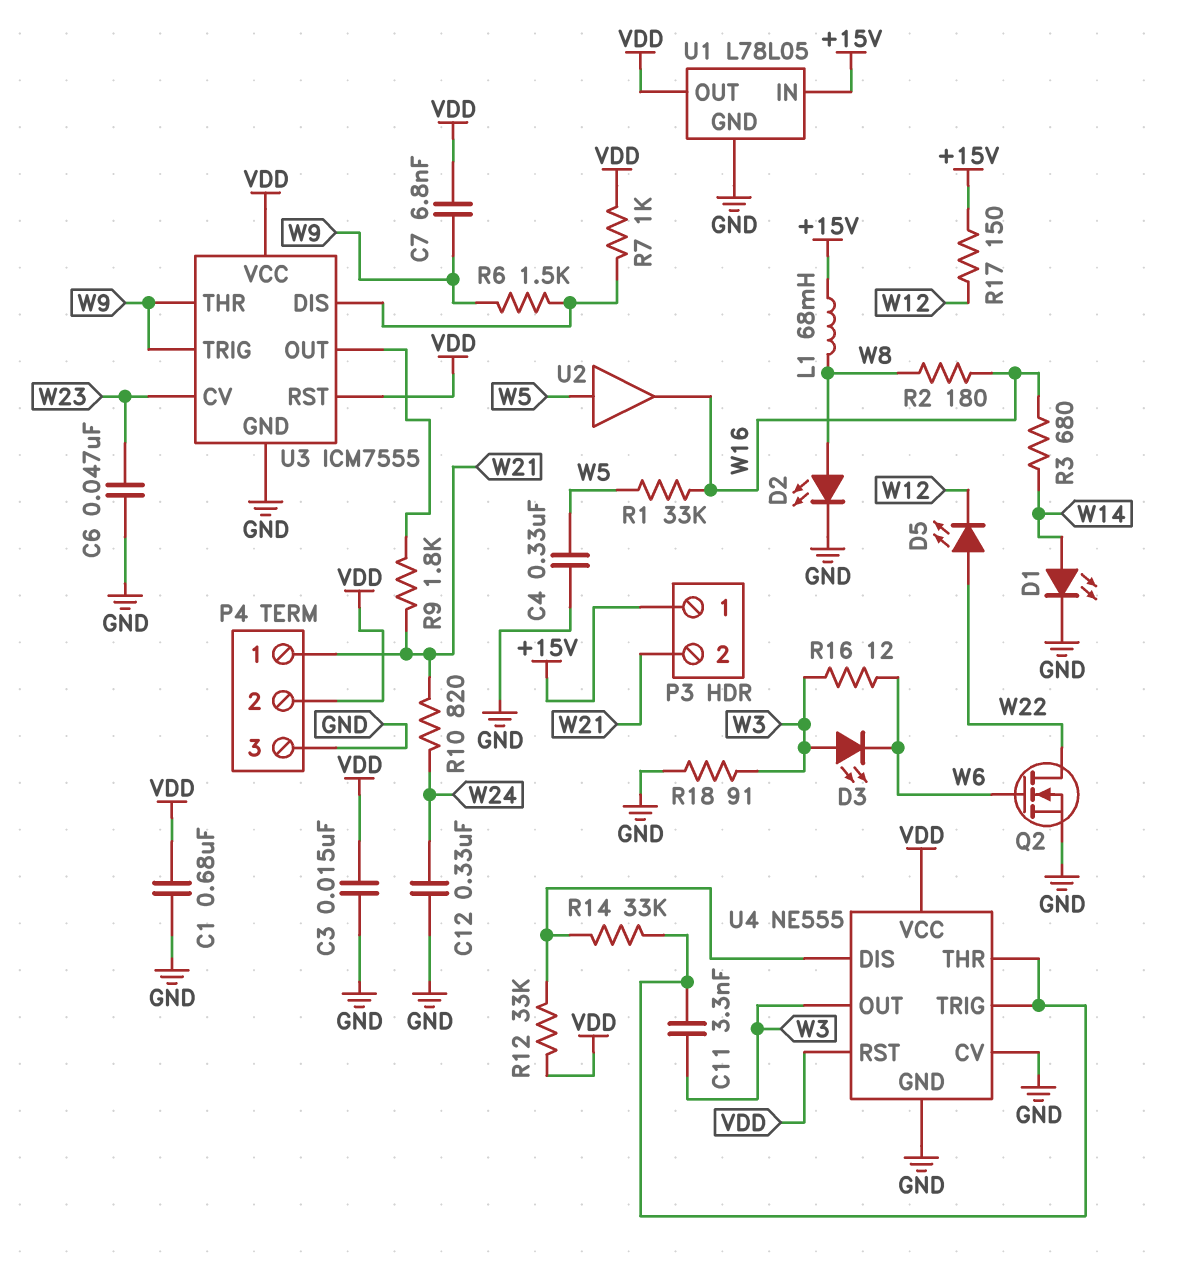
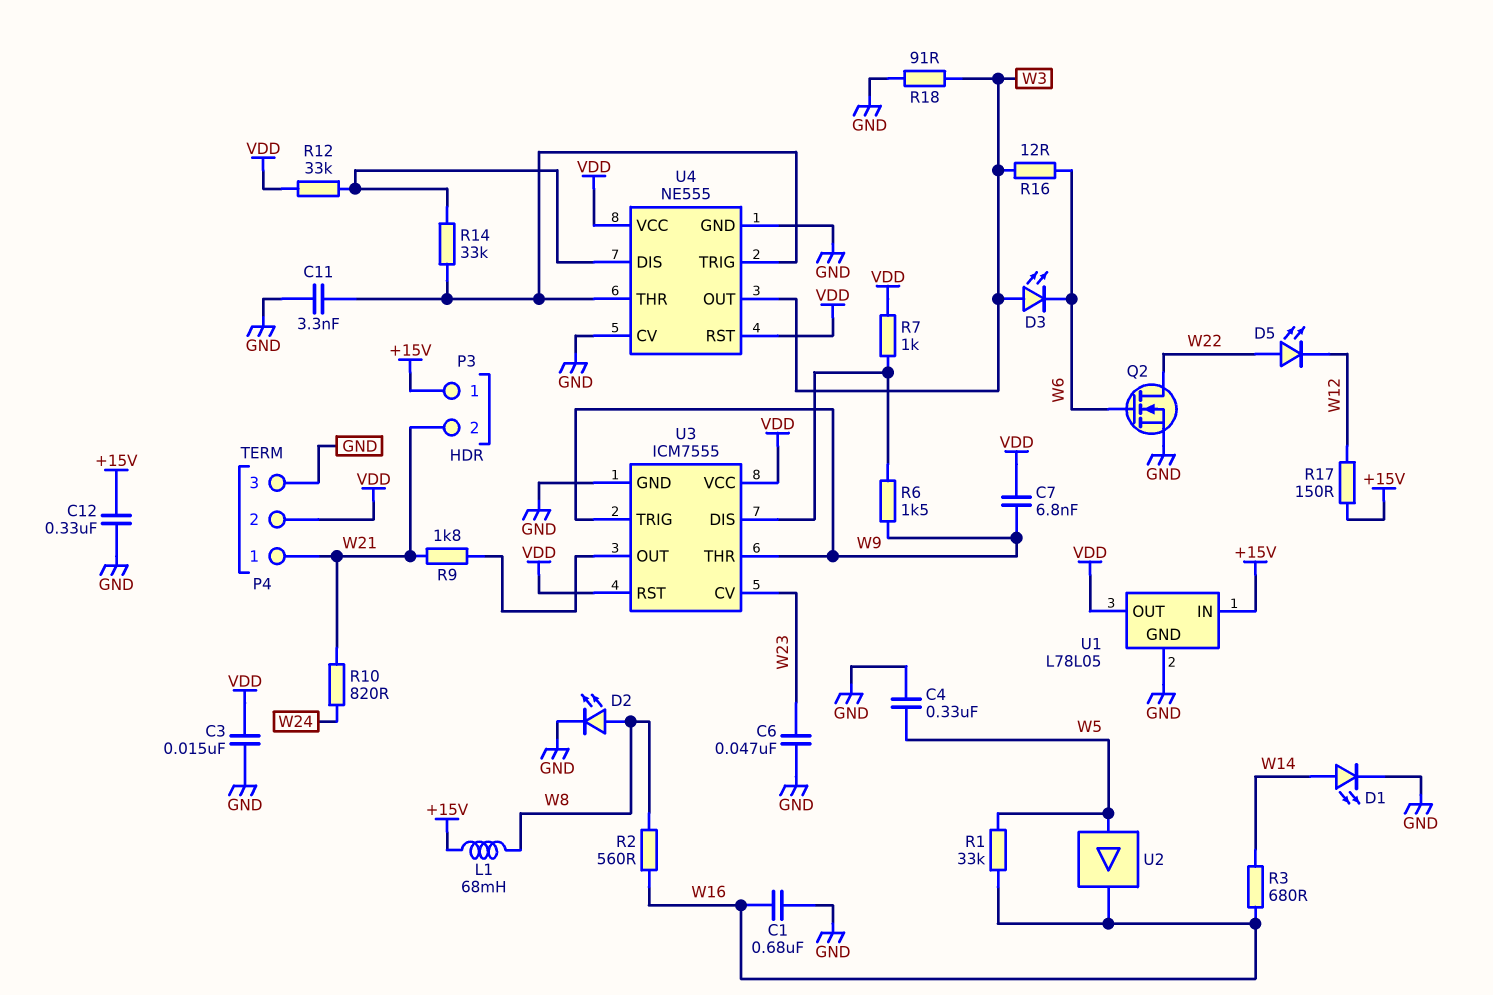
C1: 680nF (GND, VDD) -> 680nF (GND, W16)
C11: 3.3nF (U4/THR, W3) -> 3.3nF (GND, U4/THR)
C12: 330nF (GND, W24) -> 330nF (+15V, GND)
R2: 180 (W8, W16) -> 560 (W8, W16)

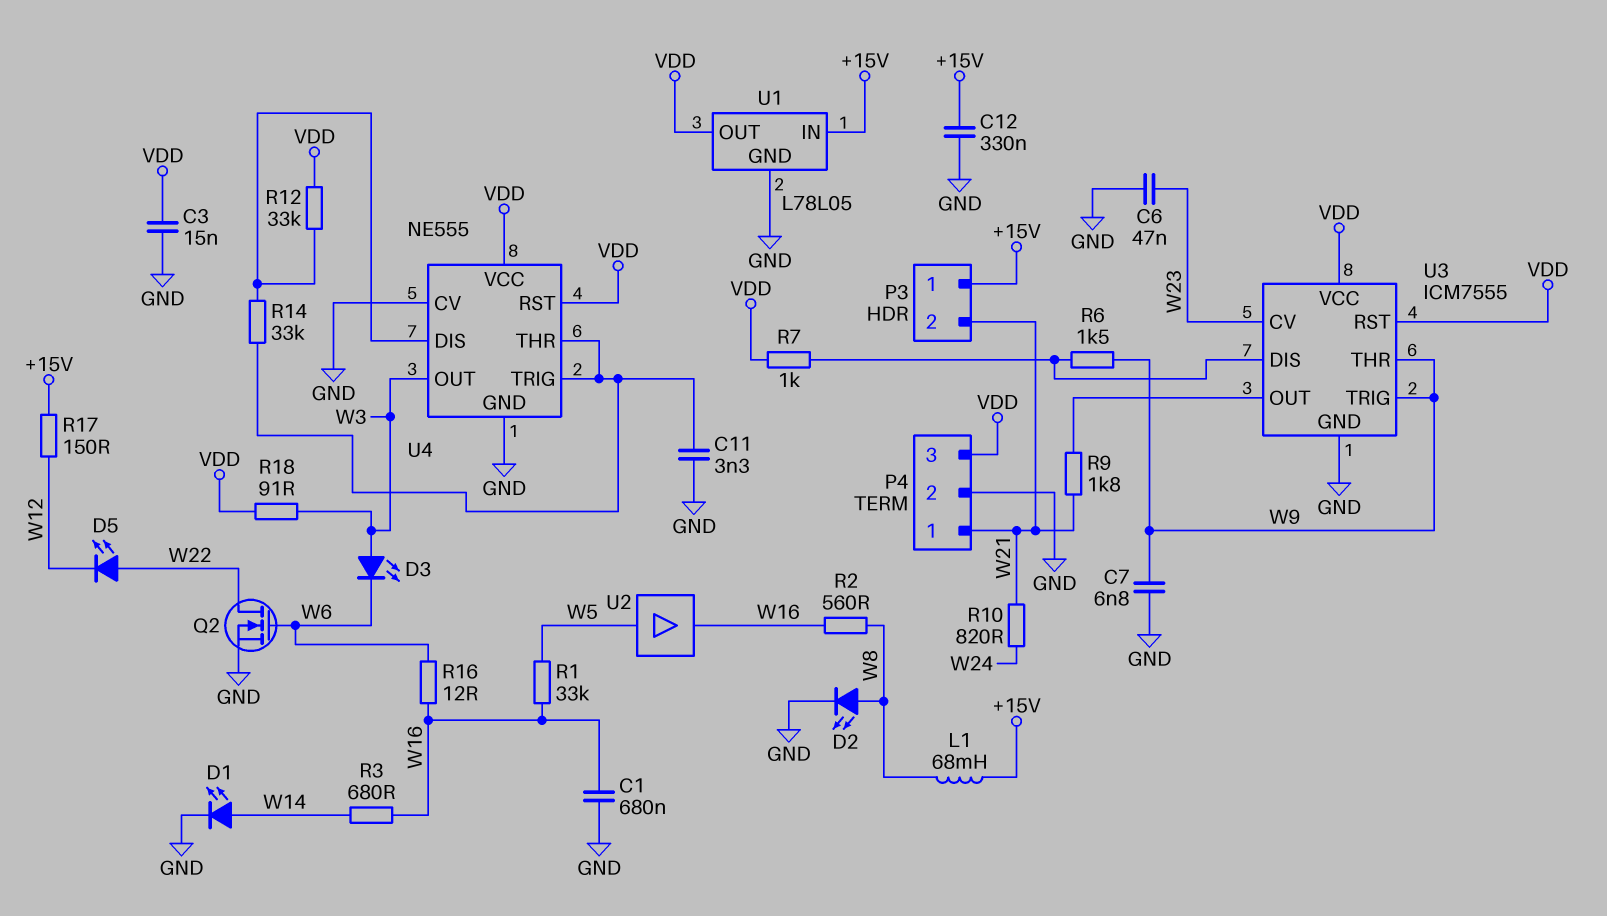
C4: 330nF (GND, W5) -> none
C7: 6.8nF (VDD, W9) -> 6.8nF (GND, W9)
P4 pin 2: VDD -> GND
P4 pin 3: GND -> VDD
R16: 12 (W3, W6) -> 12 (W6, W16)
R18: 91 (GND, W3) -> 91 (VDD, W3)

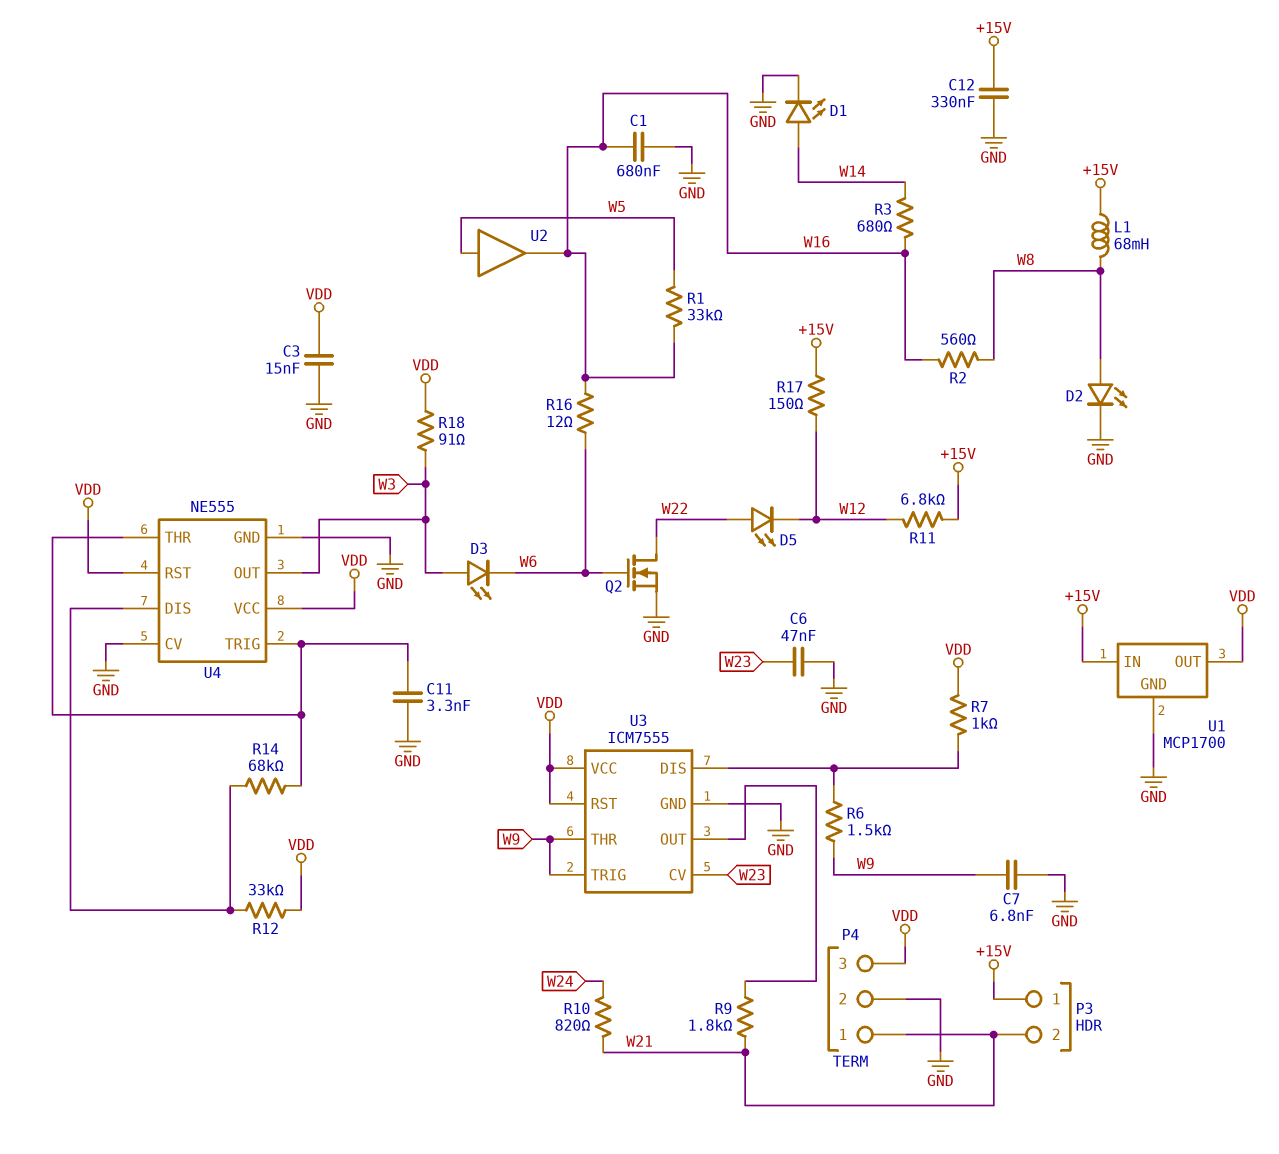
R11: none -> 6.8k (+15V, W12)
R14: 33k (U4/DIS, U4/THR) -> 68k (U4/DIS, U4/THR)
U1: L78L05 -> MCP1700

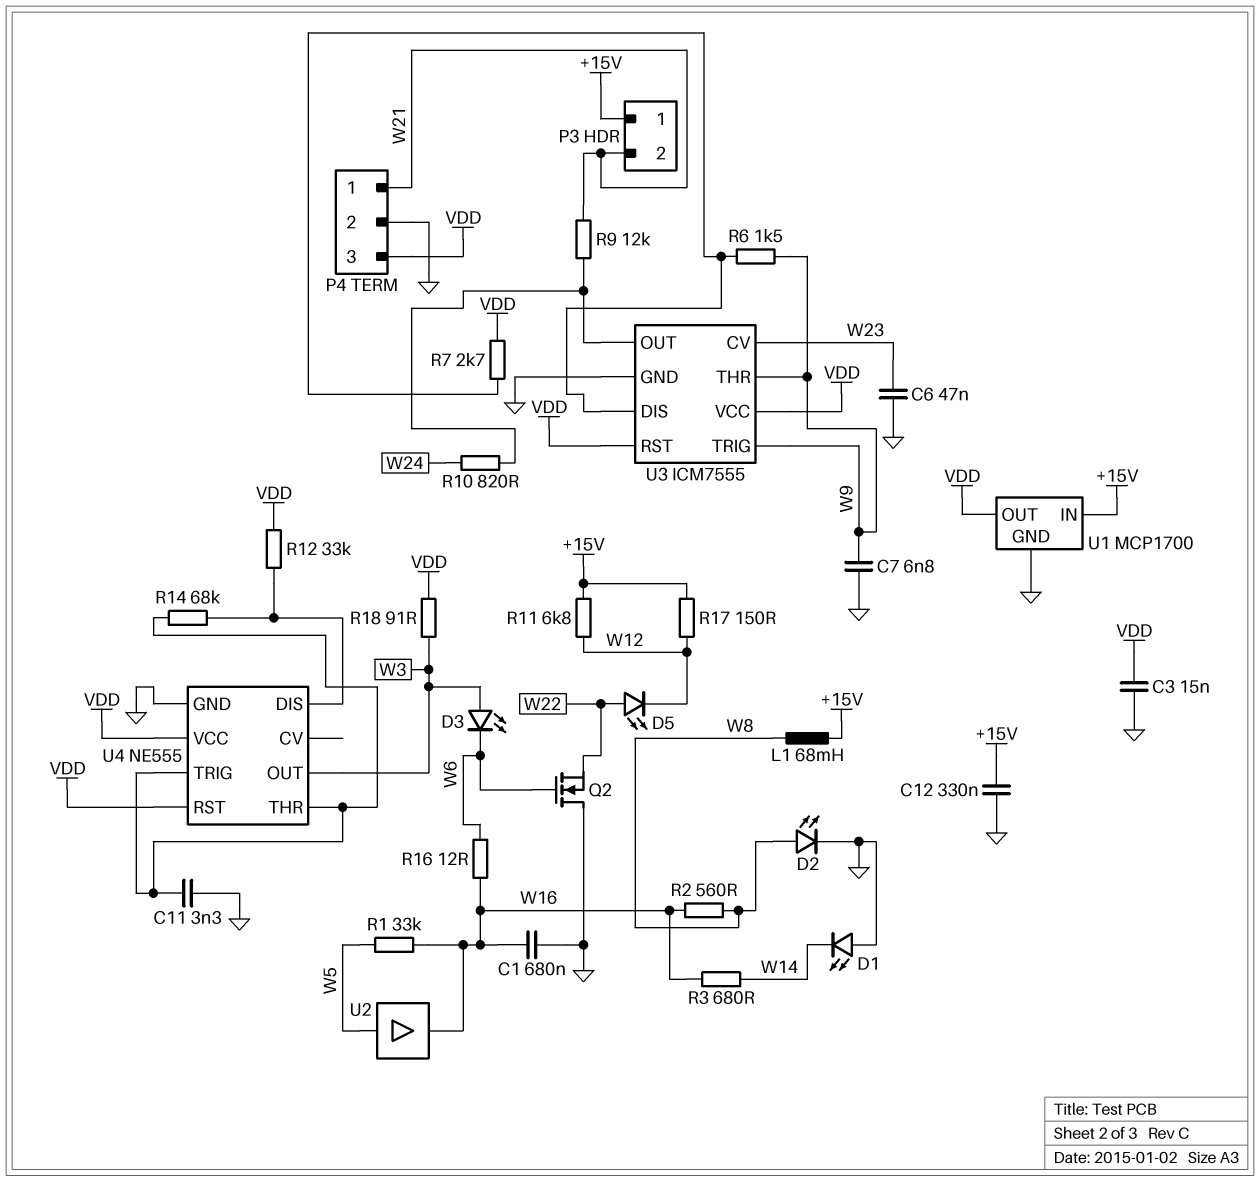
D1: LED (A W14, K GND) -> LED (A GND, K W14)
Q2: NMOS (G W6, D W22, S GND) -> NMOS (G W6, D GND, S W22)
R7: 1k (U3/DIS, VDD) -> 2.7k (U3/DIS, VDD)
R9: 1.8k (U3/OUT, W21) -> 12k (U3/OUT, W21)
R10: 820 (W21, W24) -> 820 (U3/OUT, W24)
U4 pin CV: GND -> none

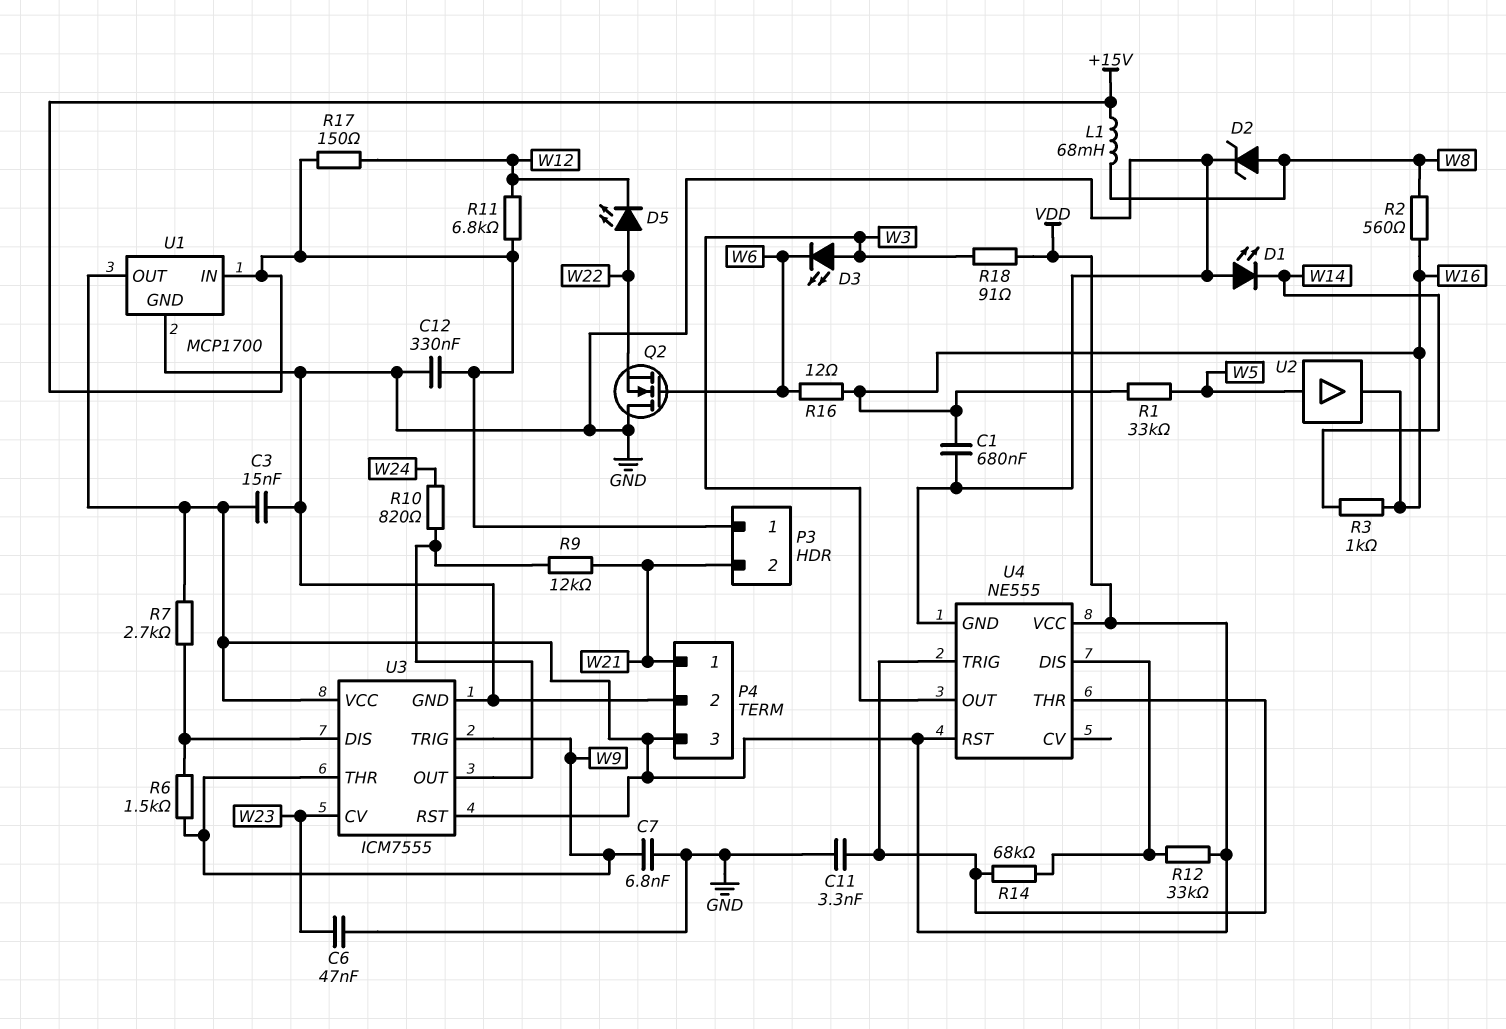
D2: LED (A W8, K GND) -> zener (A W8, K GND)
R3: 680 (W14, W16) -> 1k (W14, W16)

